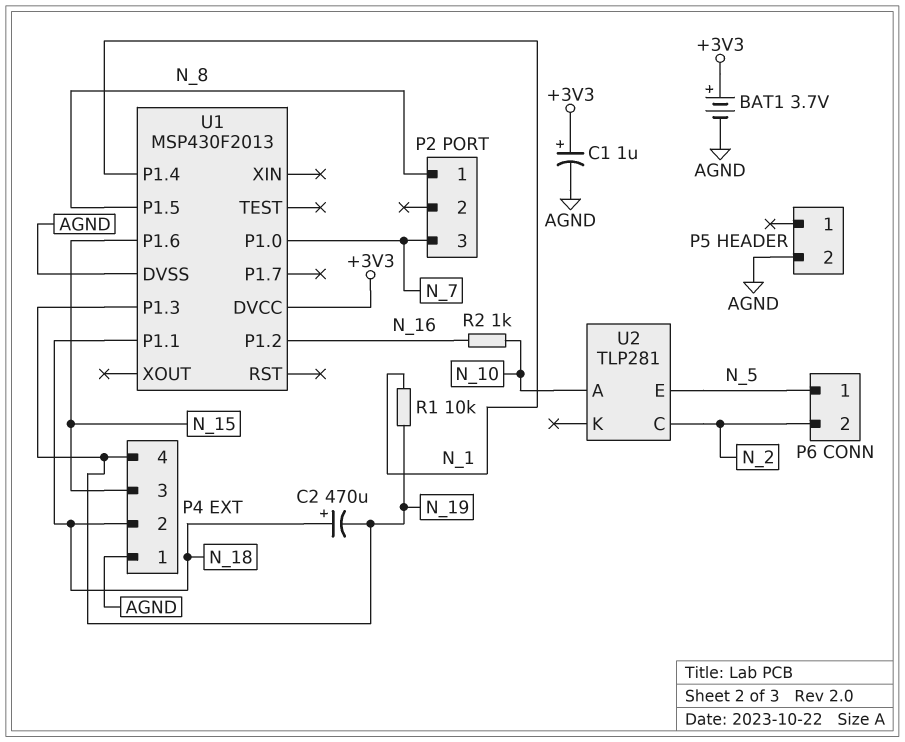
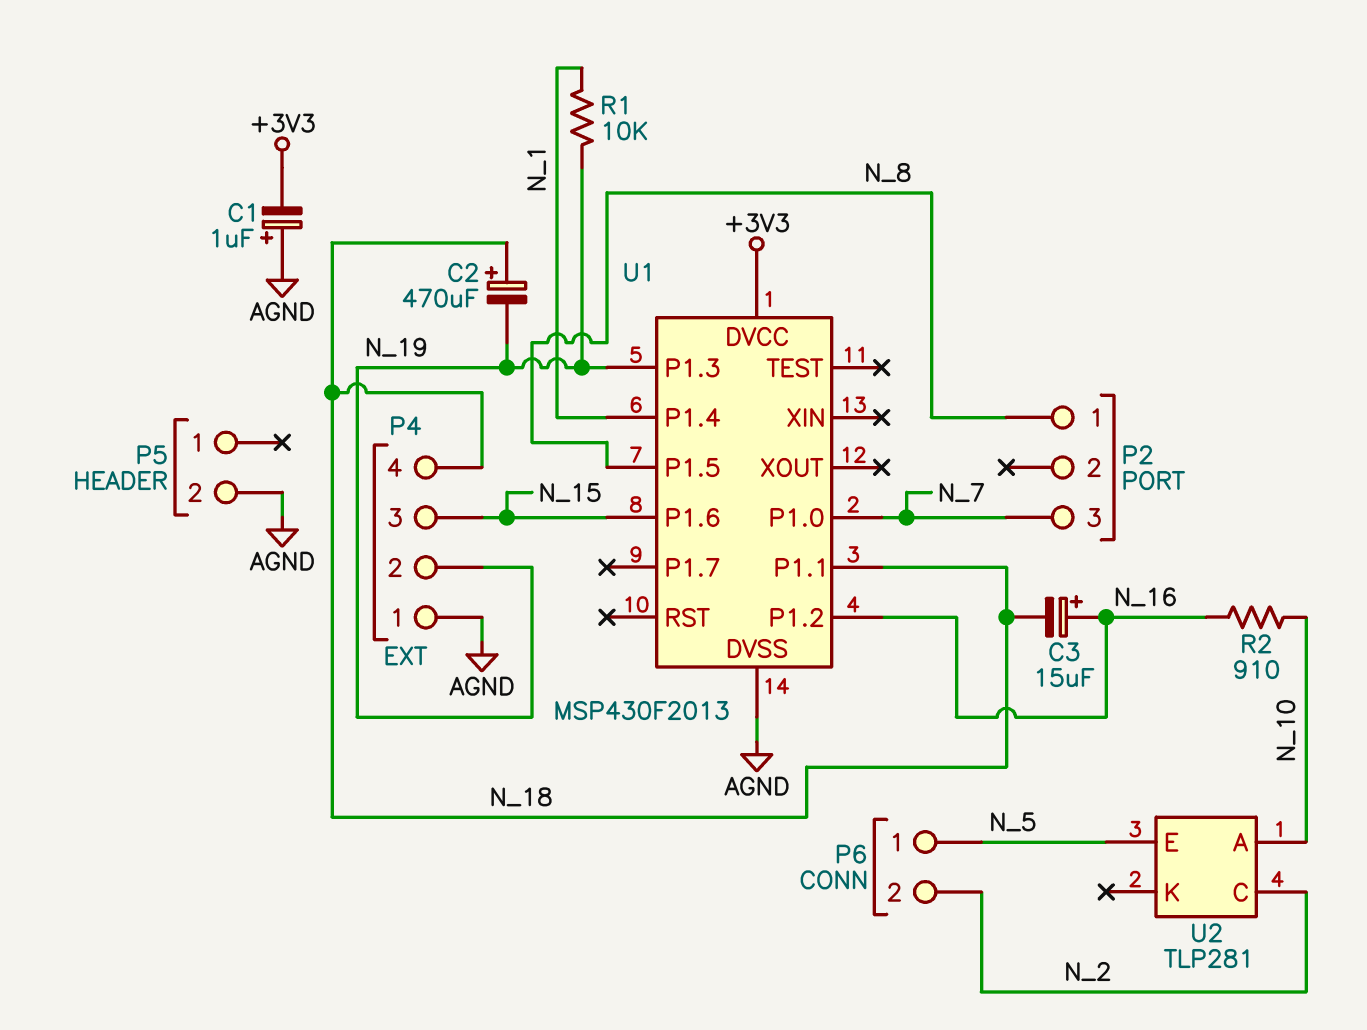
BAT1: 3.7V (plus +3V3, minus AGND) -> none
C1: 1uF (plus +3V3, minus AGND) -> 1uF (plus AGND, minus +3V3)
C3: none -> 15uF (plus N_16, minus N_18)
P4 pin 2: N_18 -> N_19
P4 pin 4: N_19 -> N_18
R2: 1k (N_10, N_16) -> 910 (N_10, N_16)

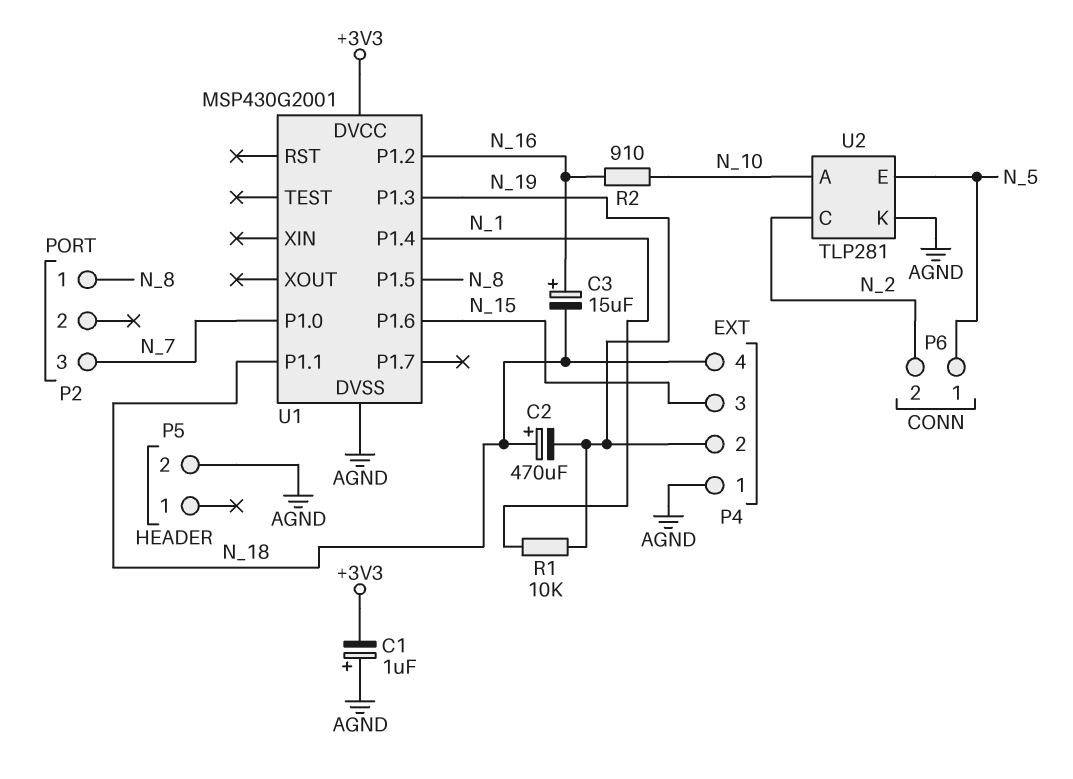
U1: MSP430F2013 -> MSP430G2001
U2 pin K: none -> AGND

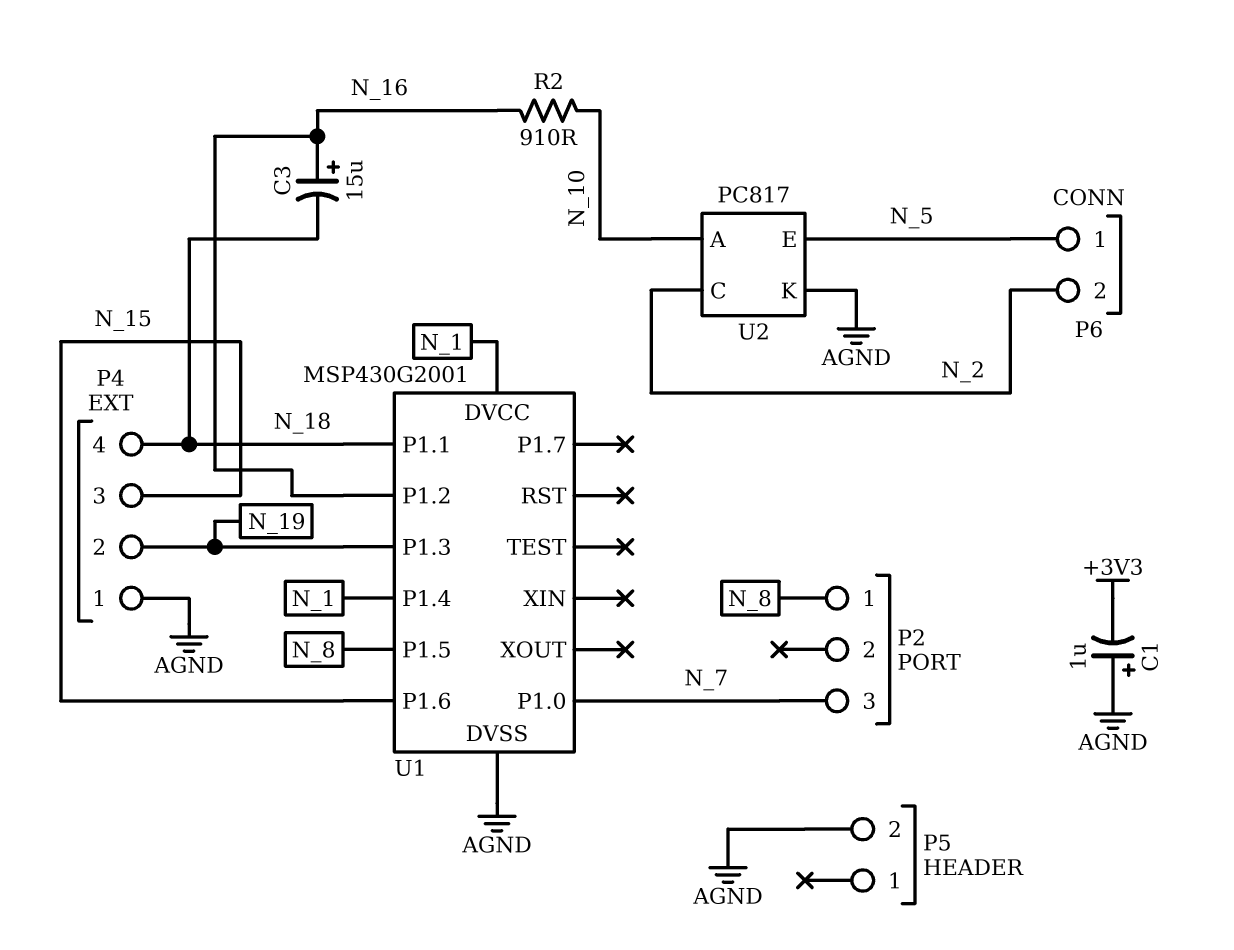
C2: 470uF (plus N_18, minus N_19) -> none
R1: 10k (N_1, N_19) -> none
U1 pin DVCC: +3V3 -> N_1
U2: TLP281 -> PC817

